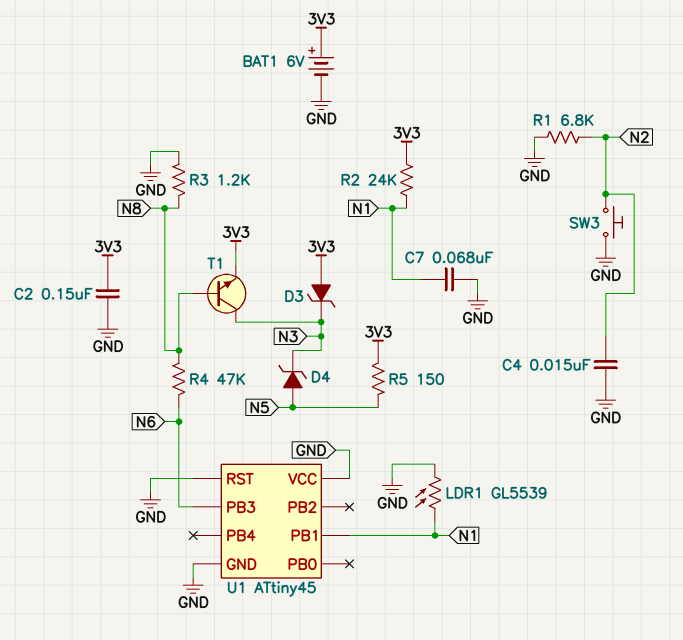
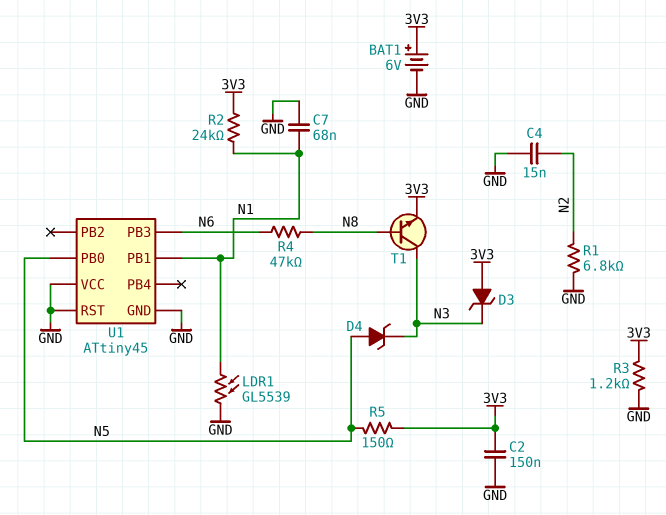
R3: 1.2k (GND, N8) -> 1.2k (3V3, GND)
SW3: button (GND, N2) -> none
U1 pin PB0: none -> N5

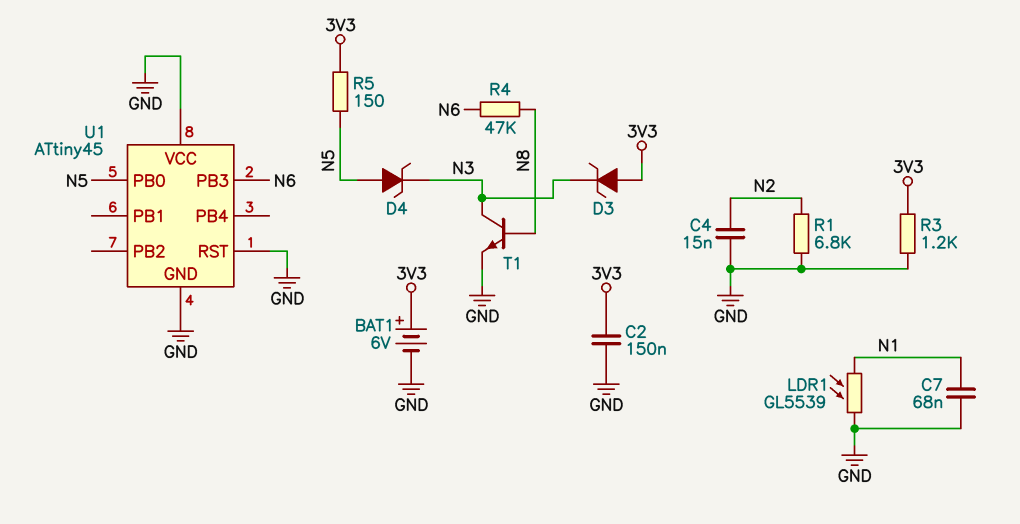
R2: 24k (3V3, N1) -> none
T1: NPN (B N8, C N3, E 3V3) -> NPN (B N8, C N3, E GND)
U1 pin PB1: N1 -> none

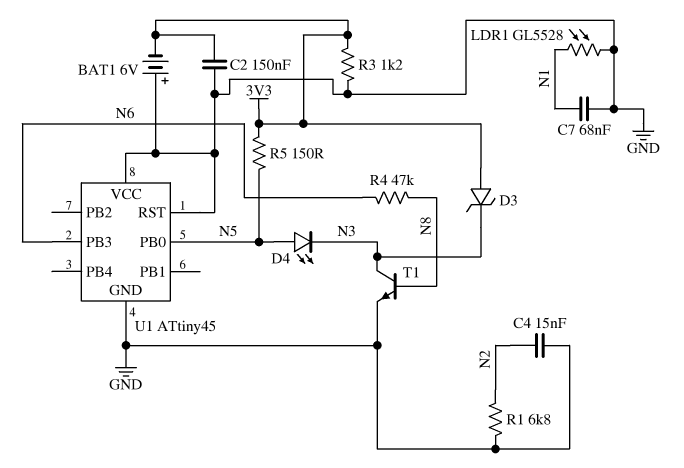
BAT1: 6V (plus 3V3, minus GND) -> 6V (plus GND, minus 3V3)
D4: zener (A N5, K N3) -> LED (A N5, K N3)
LDR1: GL5539 (GND, N1) -> GL5528 (GND, N1)

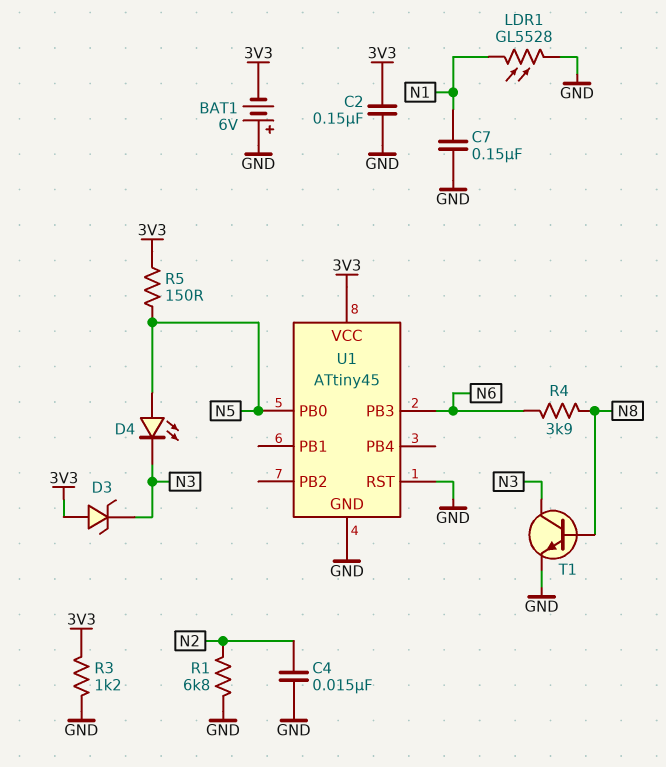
C7: 68nF (GND, N1) -> 150nF (GND, N1)
R4: 47k (N6, N8) -> 3.9k (N6, N8)
U1 pin VCC: GND -> 3V3

